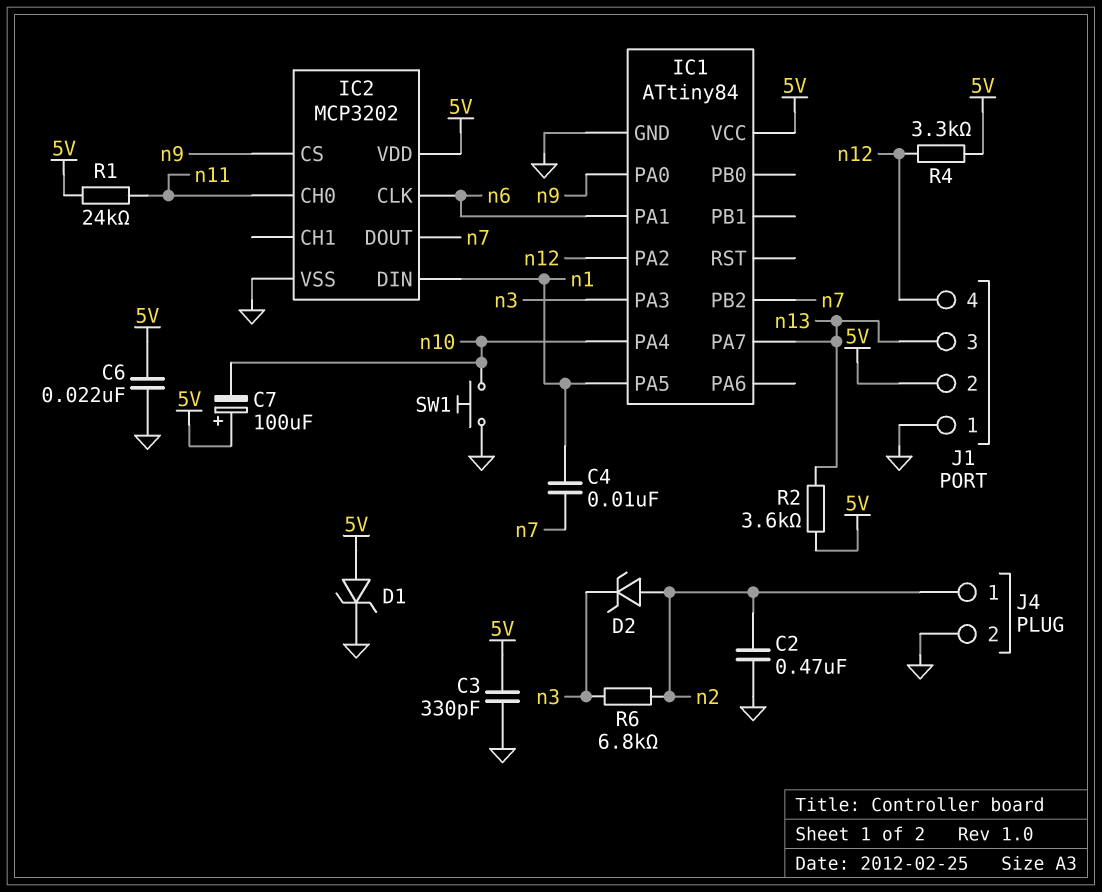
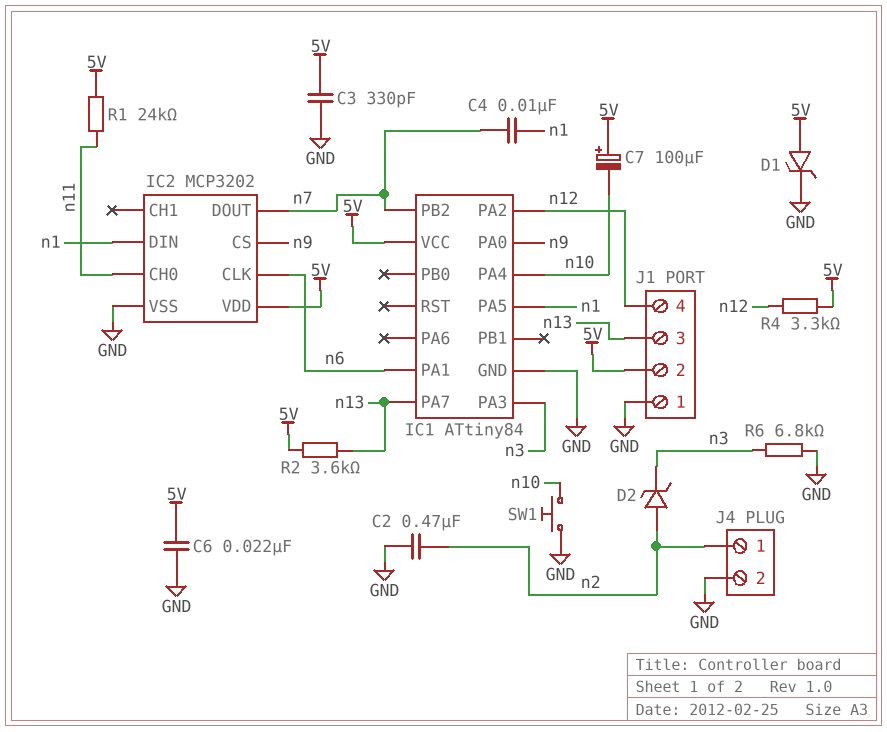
R6: 6.8k (n2, n3) -> 6.8k (GND, n3)

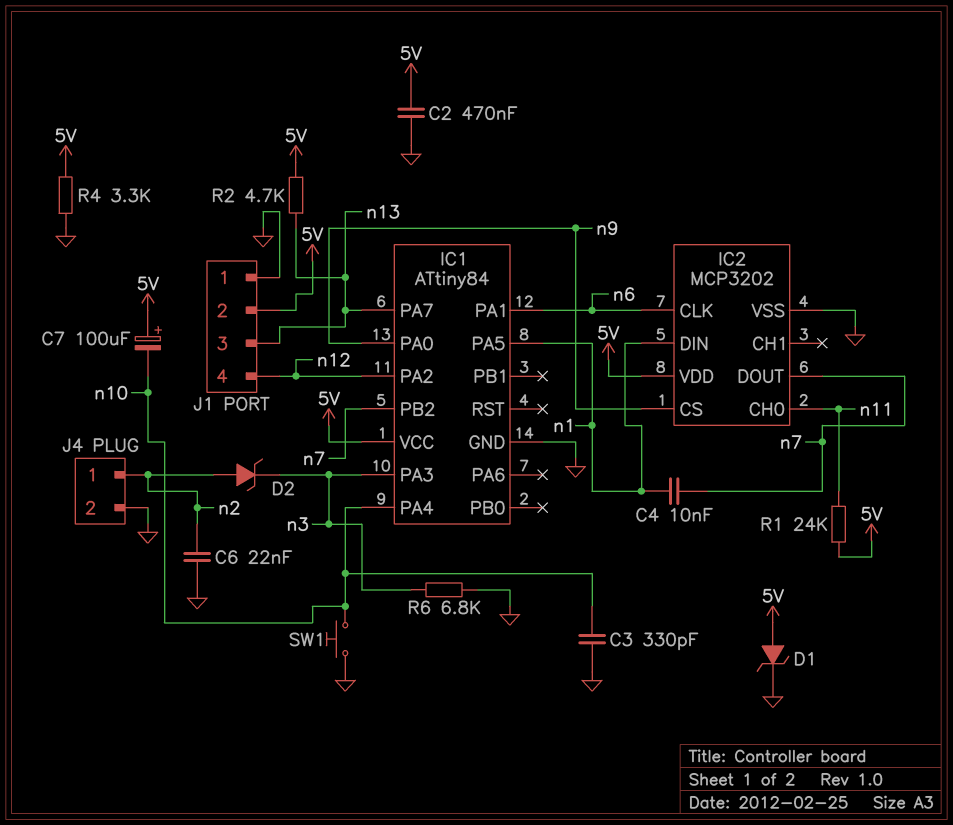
C2: 470nF (GND, n2) -> 470nF (5V, GND)
C3: 330pF (5V, GND) -> 330pF (GND, n10)
C6: 22nF (5V, GND) -> 22nF (GND, n2)
R2: 3.6k (5V, n13) -> 4.7k (5V, n13)
R4: 3.3k (5V, n12) -> 3.3k (5V, GND)

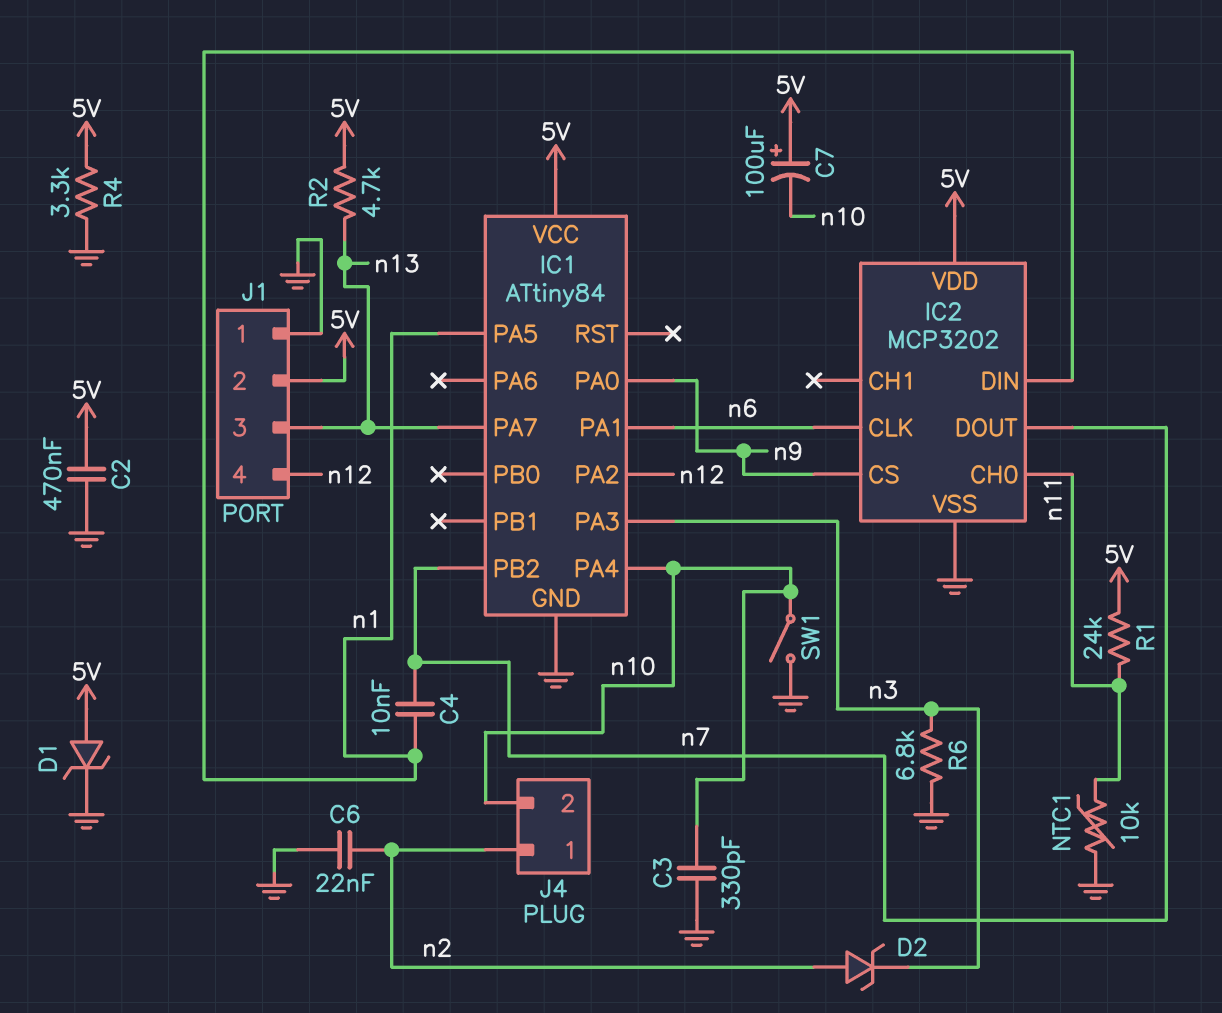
J4 pin 2: GND -> n10
NTC1: none -> 10k (GND, n11)
SW1: button (GND, n10) -> switch (GND, n10)

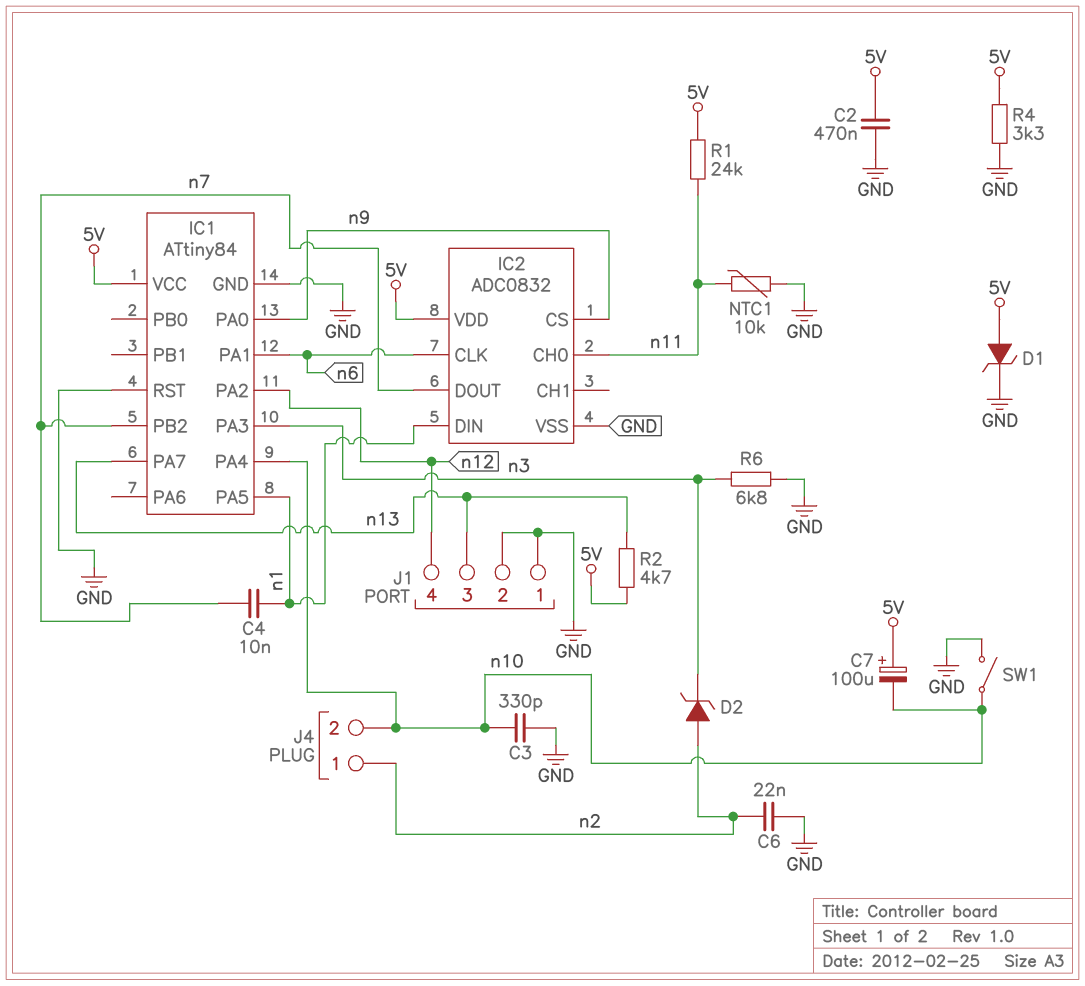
IC1 pin RST: none -> GND
IC2: MCP3202 -> ADC0832
J1 pin 2: 5V -> GND

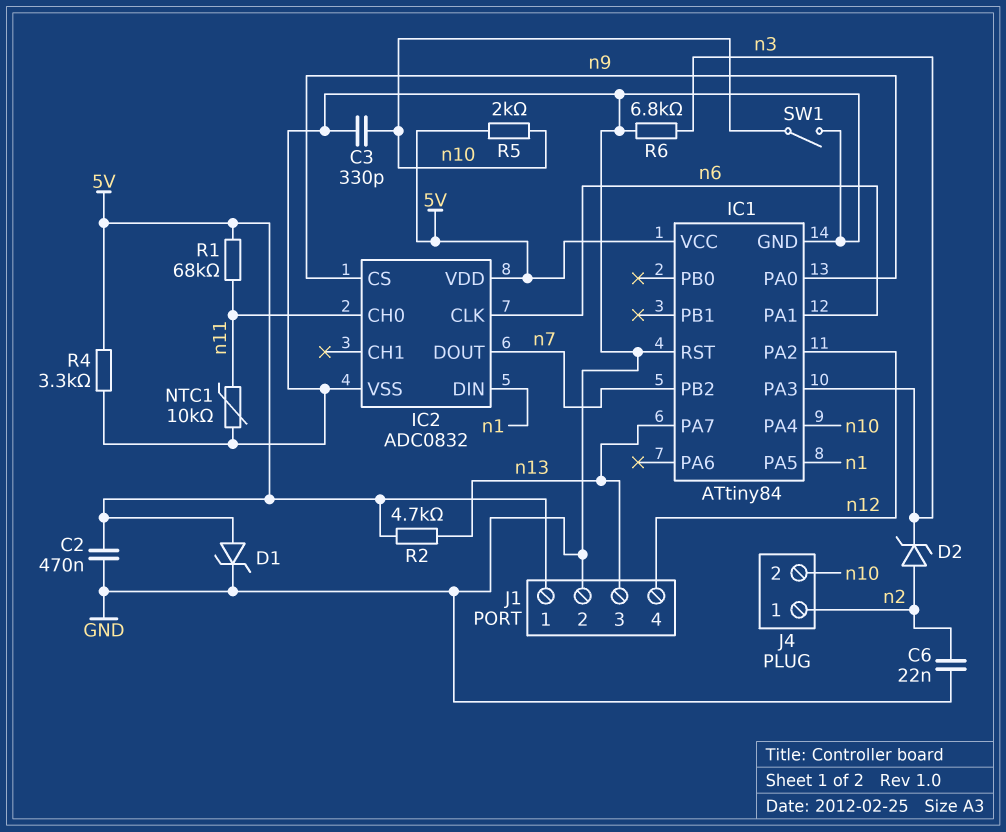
C4: 10nF (n1, n7) -> none
C7: 100uF (plus 5V, minus n10) -> none
J1 pin 1: GND -> 5V
R1: 24k (5V, n11) -> 68k (5V, n11)
R5: none -> 2k (5V, n10)

